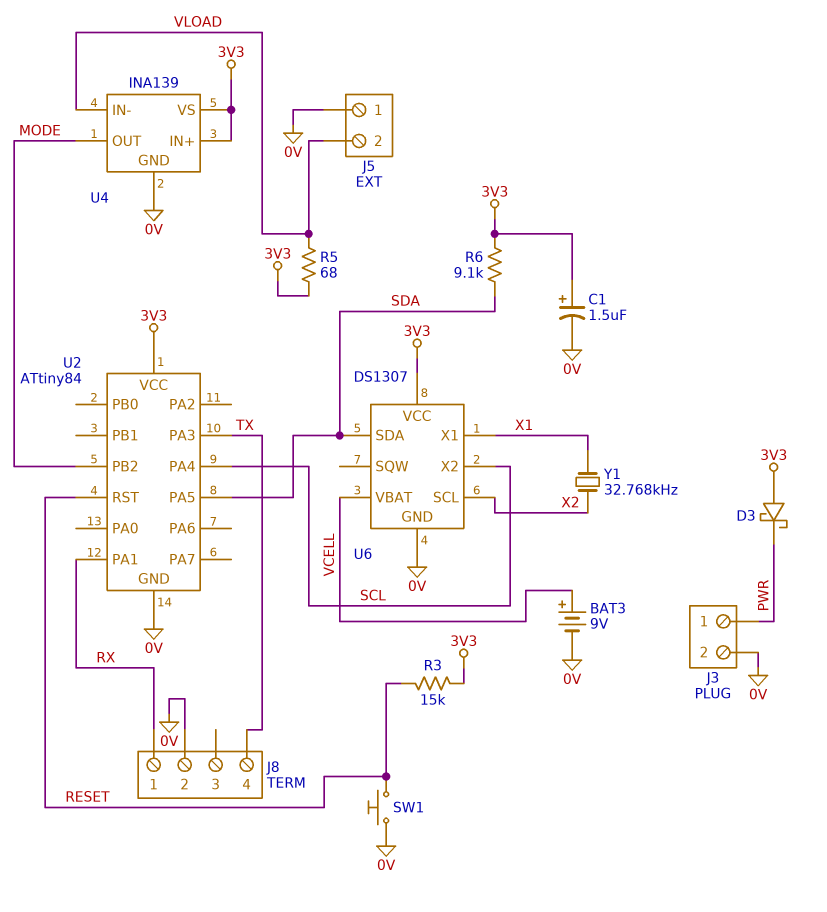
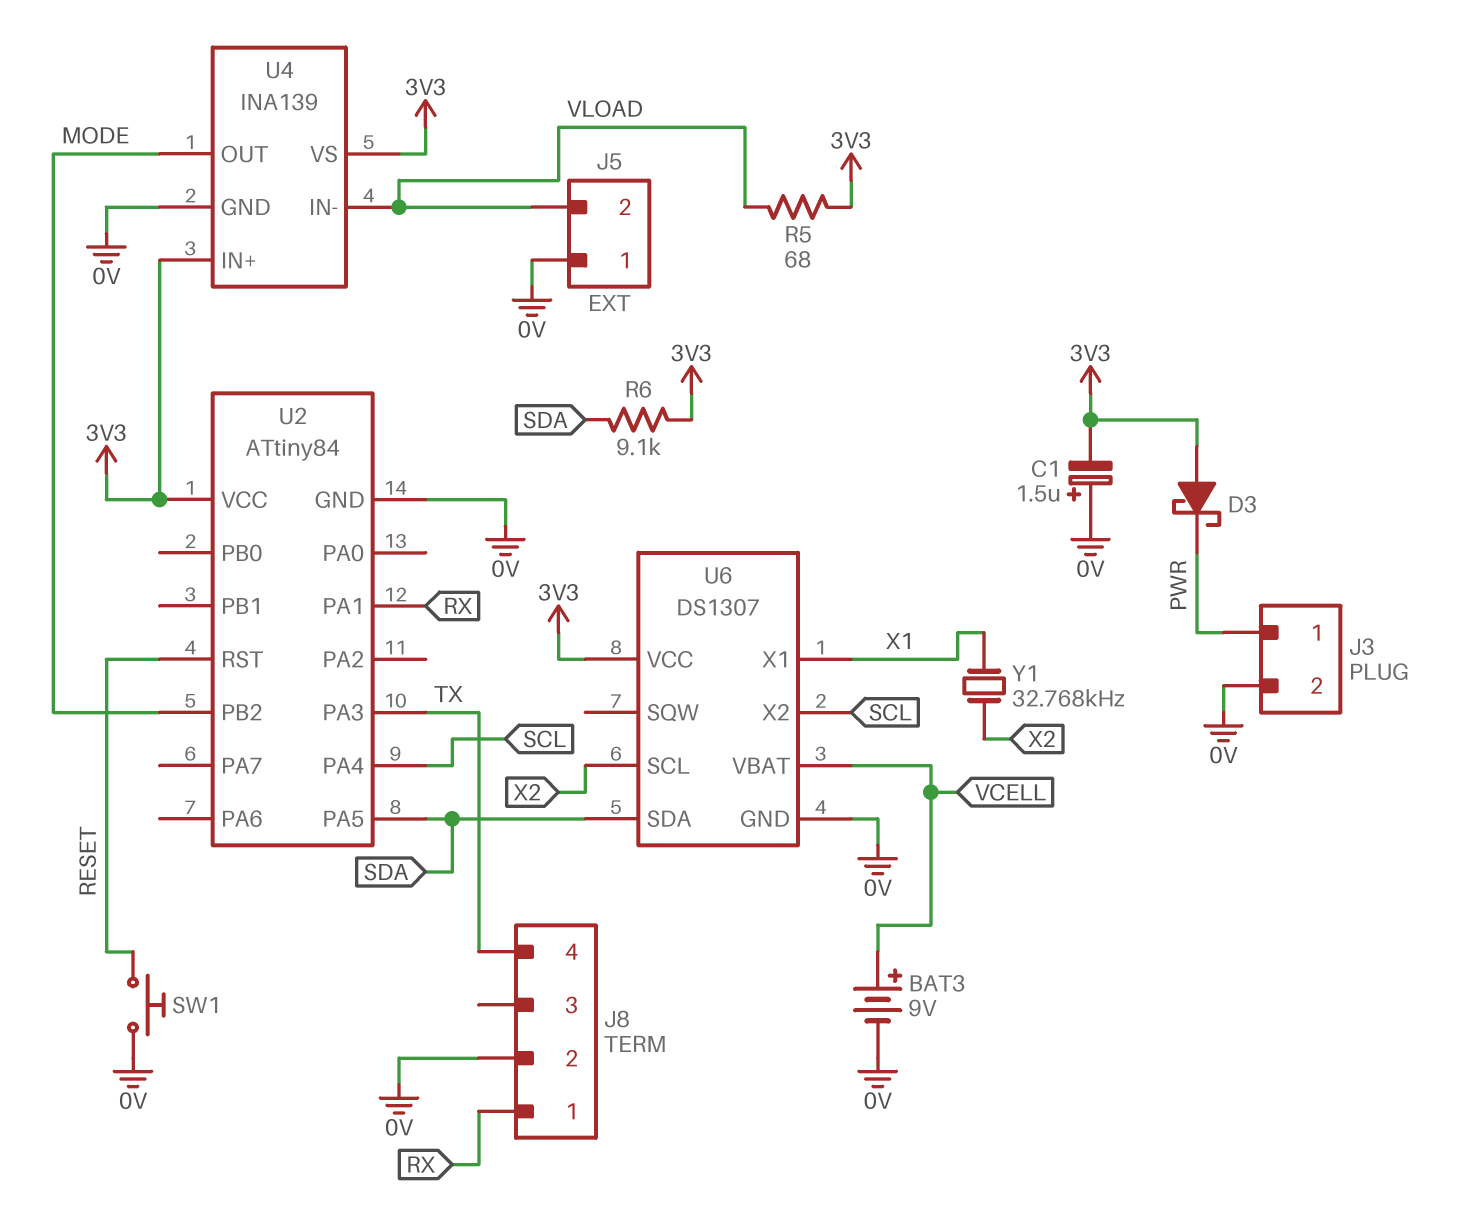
C1: 1.5uF (plus 3V3, minus 0V) -> 1.5uF (plus 0V, minus 3V3)
R3: 15k (3V3, RESET) -> none

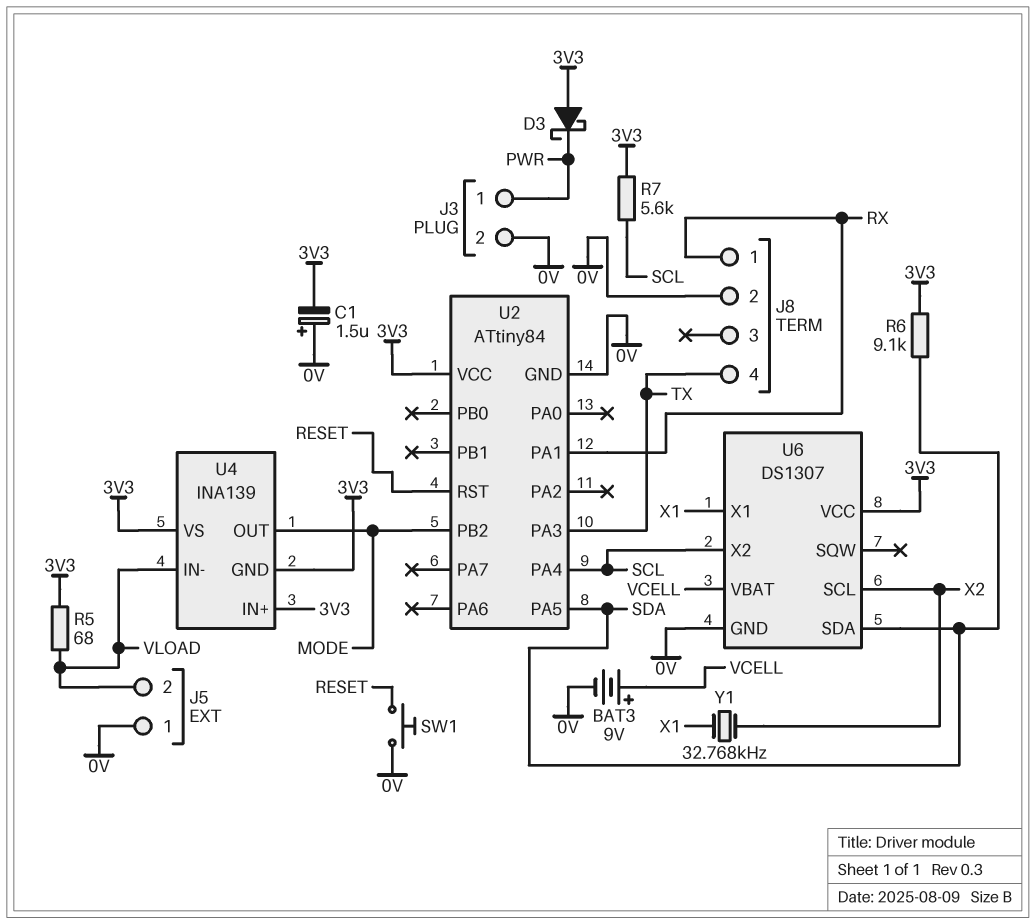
R7: none -> 5.6k (3V3, SCL)
U4 pin GND: 0V -> 3V3

